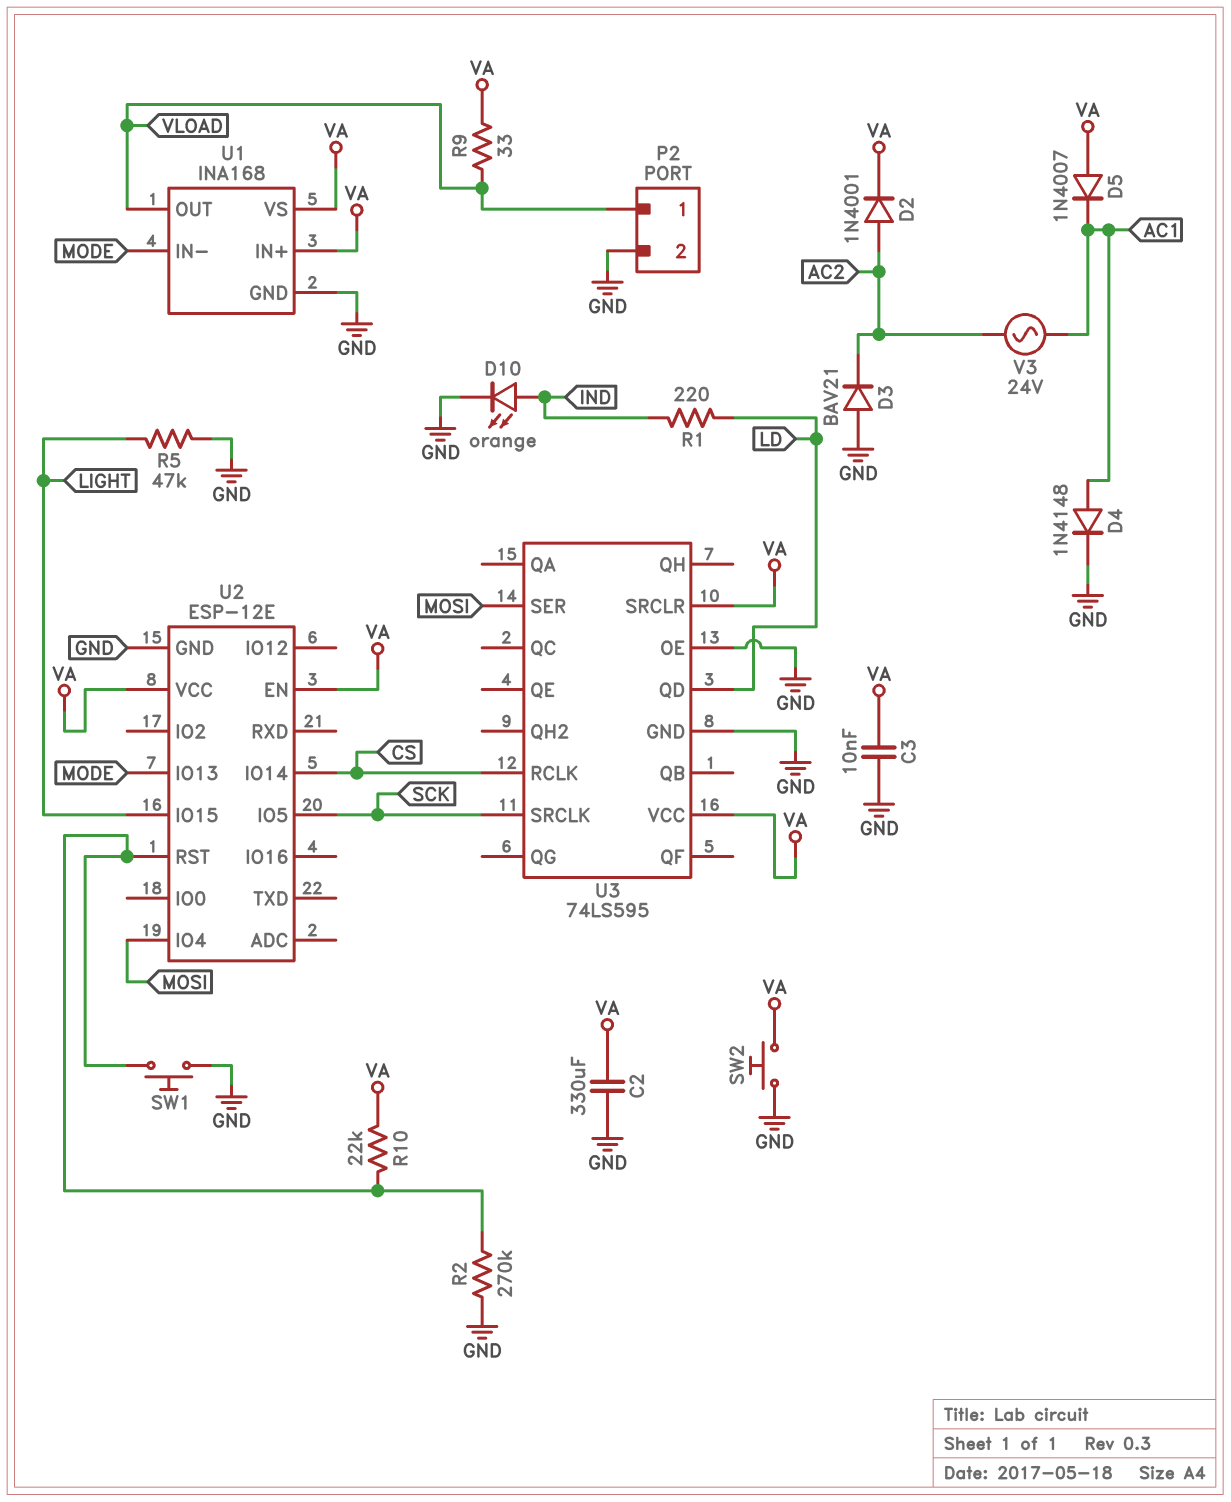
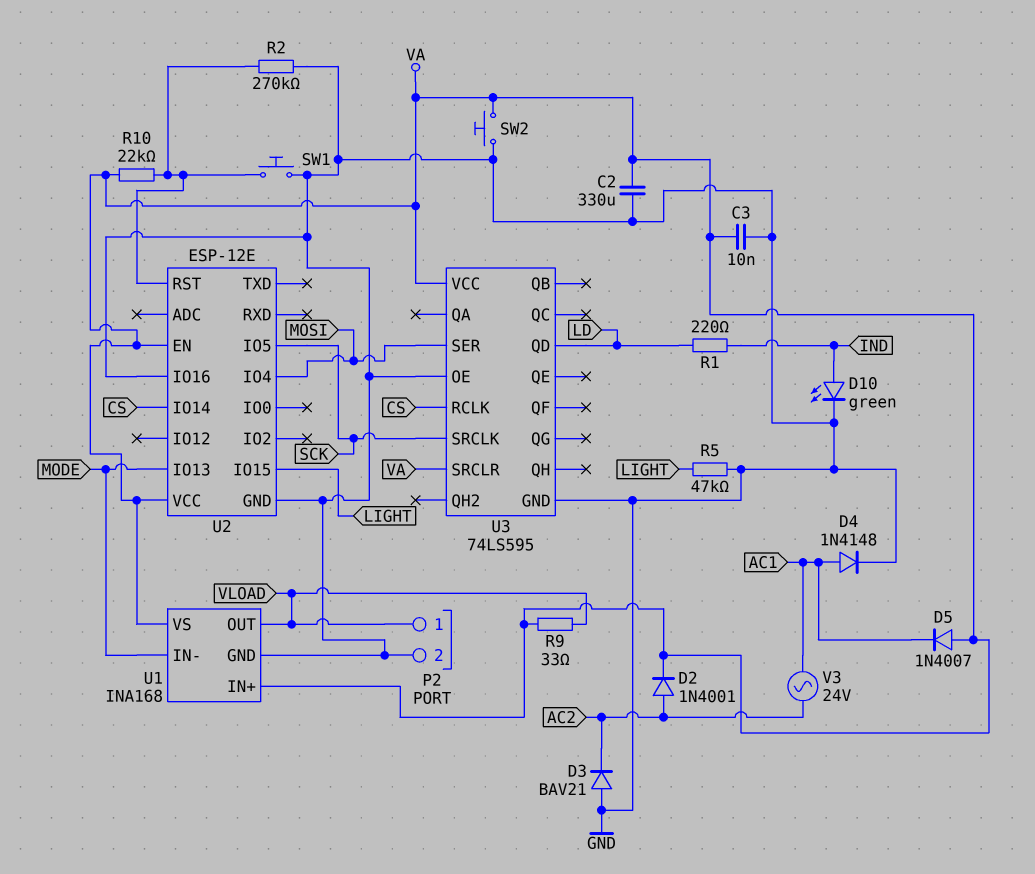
D10: LED orange (A IND, K GND) -> LED green (A IND, K GND)
U2 pin IO16: none -> GND

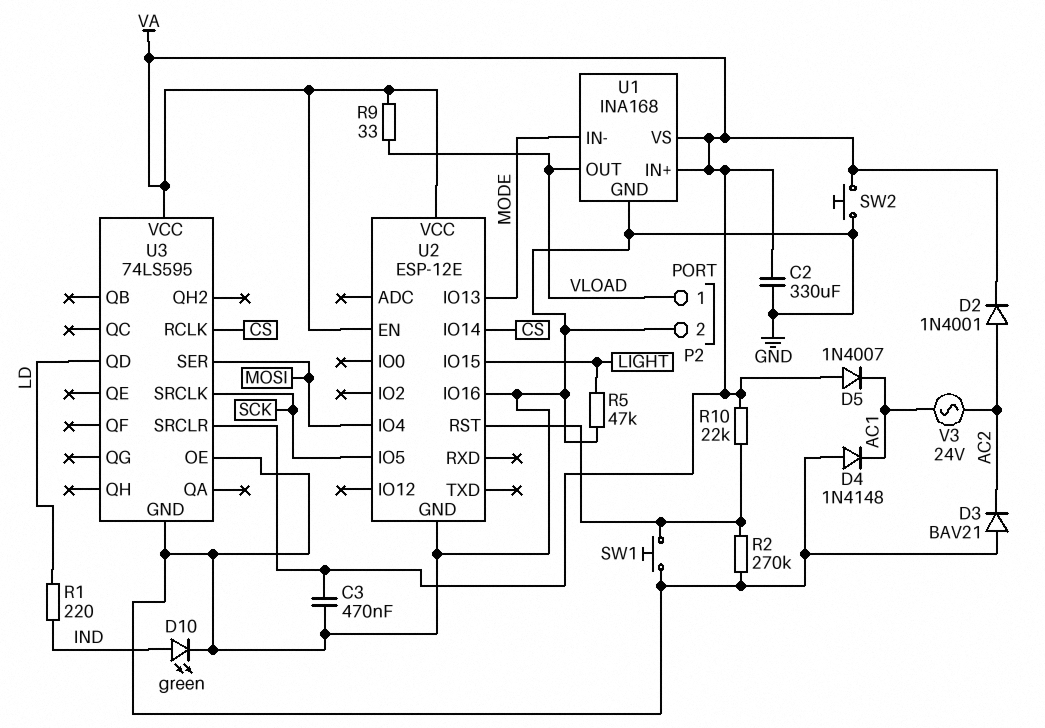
C3: 10nF (GND, VA) -> 470nF (GND, VA)
D4: diode 1N4148 (A AC1, K GND) -> diode 1N4148 (A GND, K AC1)

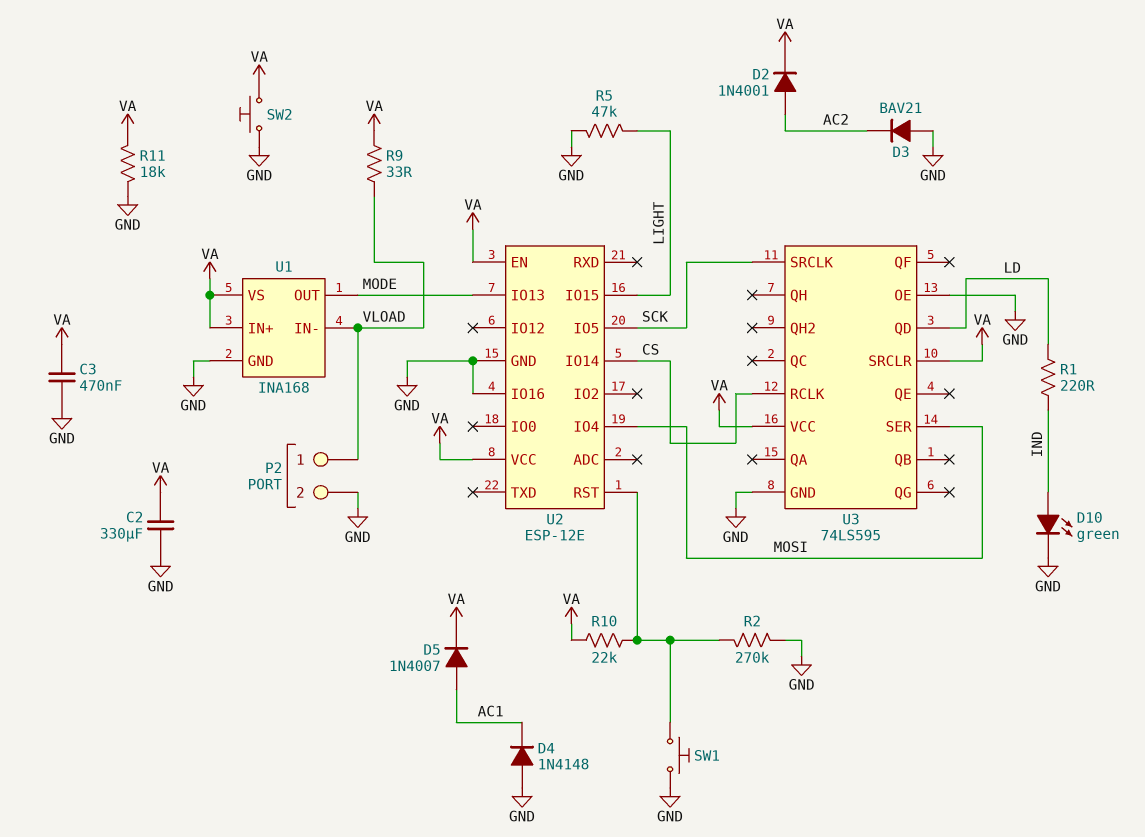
D5: diode 1N4007 (A VA, K AC1) -> diode 1N4007 (A AC1, K VA)
R11: none -> 18k (GND, VA)
U1 pin IN-: MODE -> VLOAD
U1 pin OUT: VLOAD -> MODE
V3: AC 24V (AC1, AC2) -> none

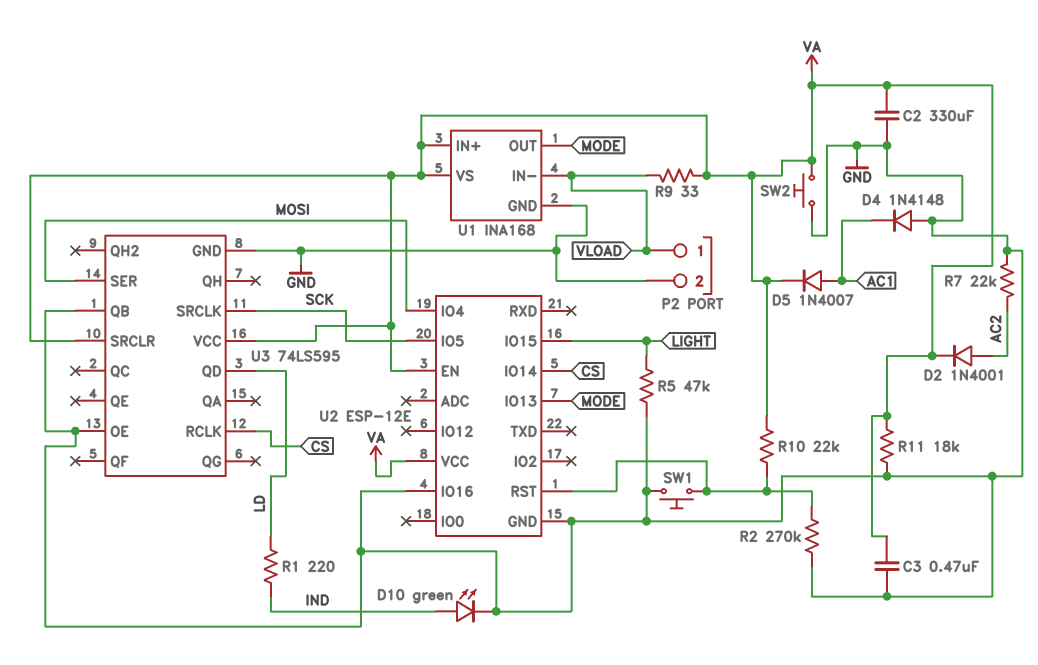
D3: diode BAV21 (A GND, K AC2) -> none
R7: none -> 22k (AC2, GND)
U3 pin QB: none -> GND

